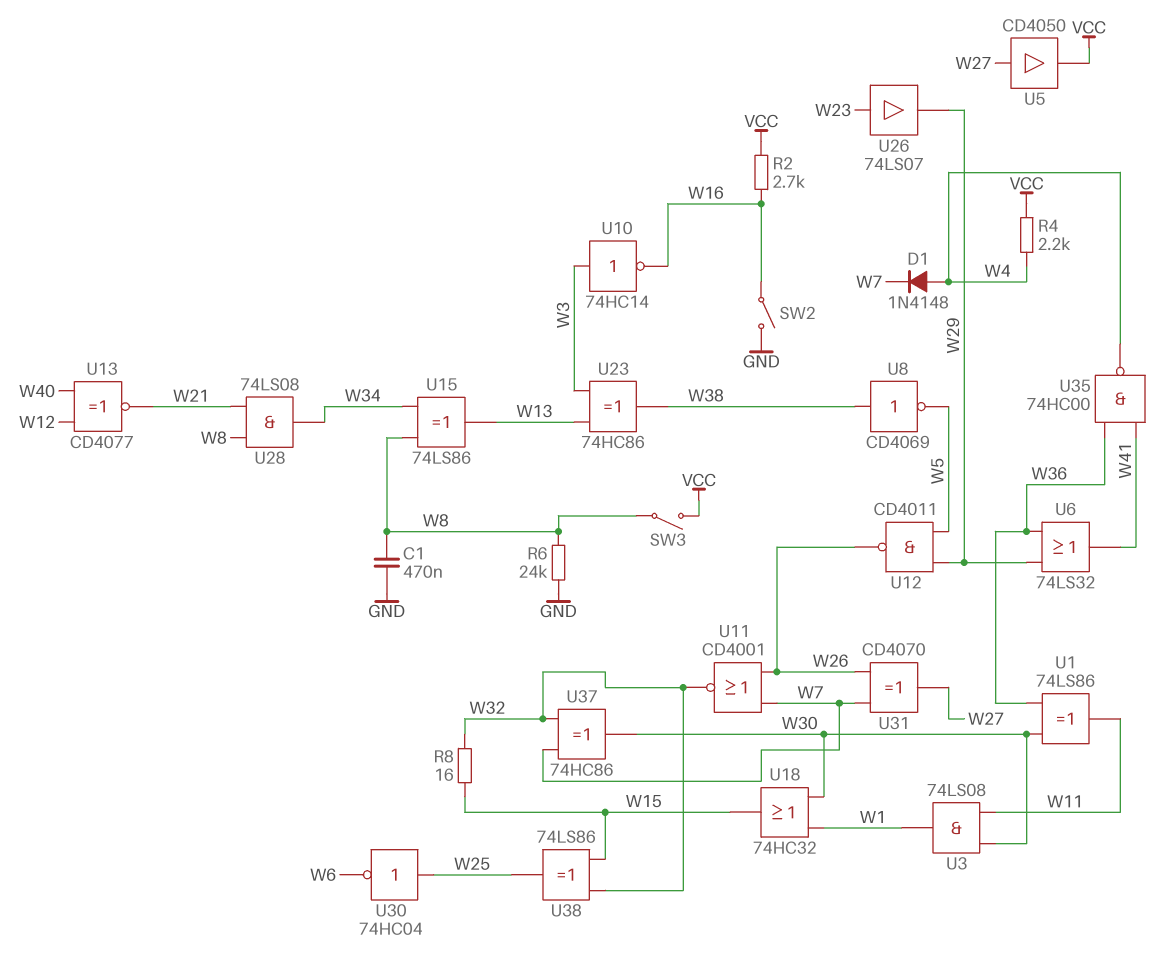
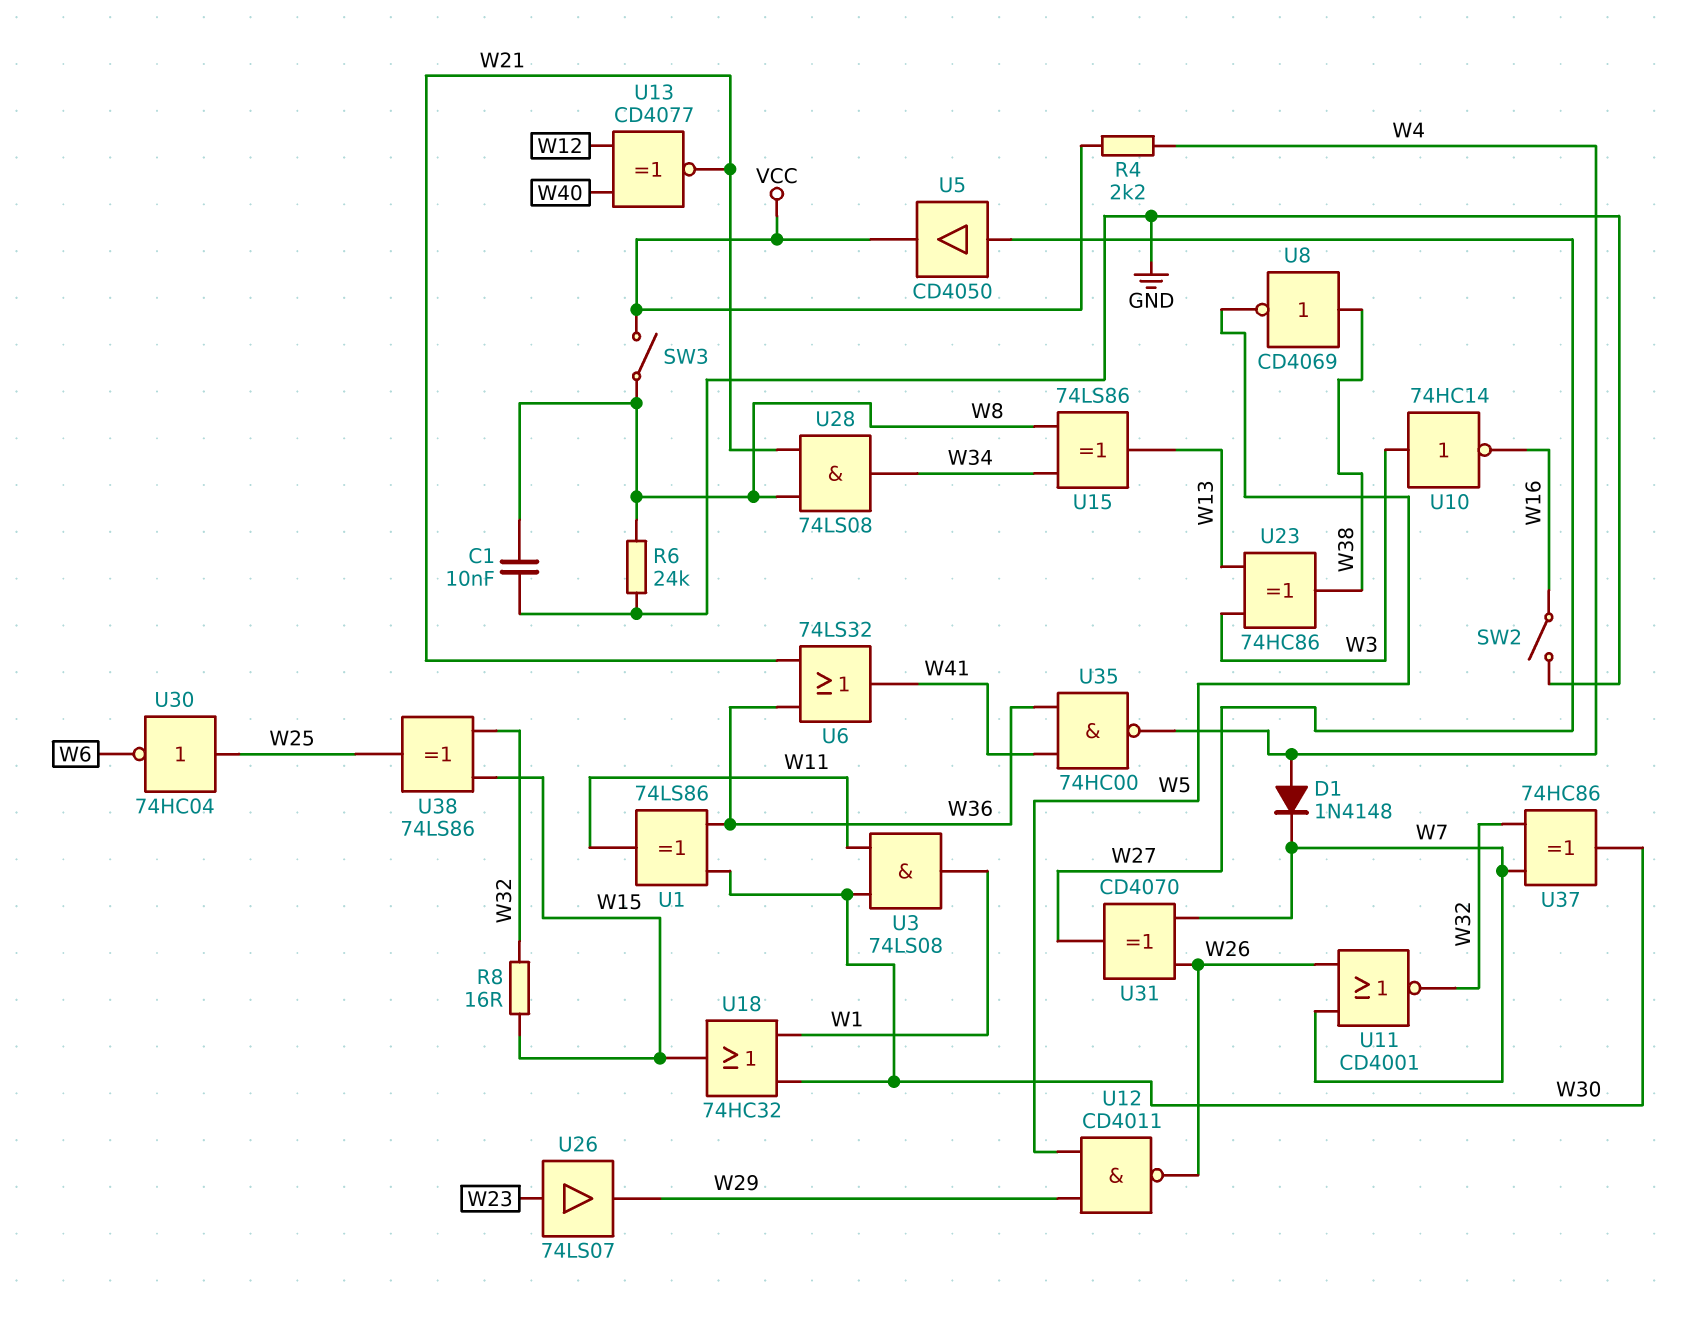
C1: 470nF (GND, W8) -> 10nF (GND, W8)
R2: 2.7k (VCC, W16) -> none
U6: OR 74LS32 (in W29, in W36, out W41) -> OR 74LS32 (in W21, in W36, out W41)

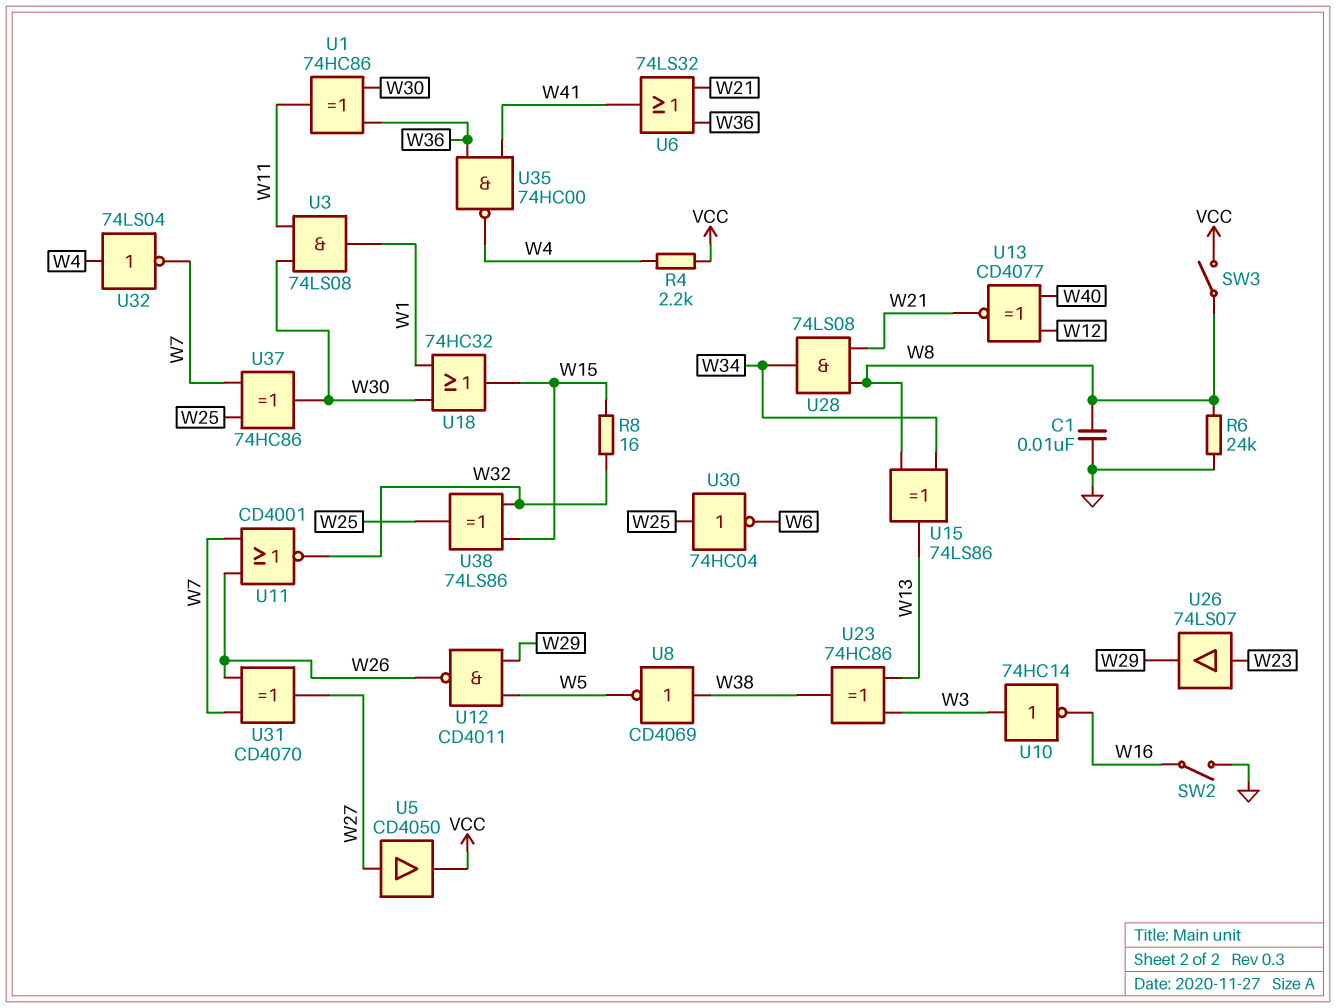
D1: diode 1N4148 (A W4, K W7) -> none
U1: XOR 74LS86 (in W30, in W36, out W11) -> XOR 74HC86 (in W30, in W36, out W11)
U32: none -> NOT 74LS04 (in W4, out W7)
U37: XOR 74HC86 (in W7, in W32, out W30) -> XOR 74HC86 (in W7, in W25, out W30)

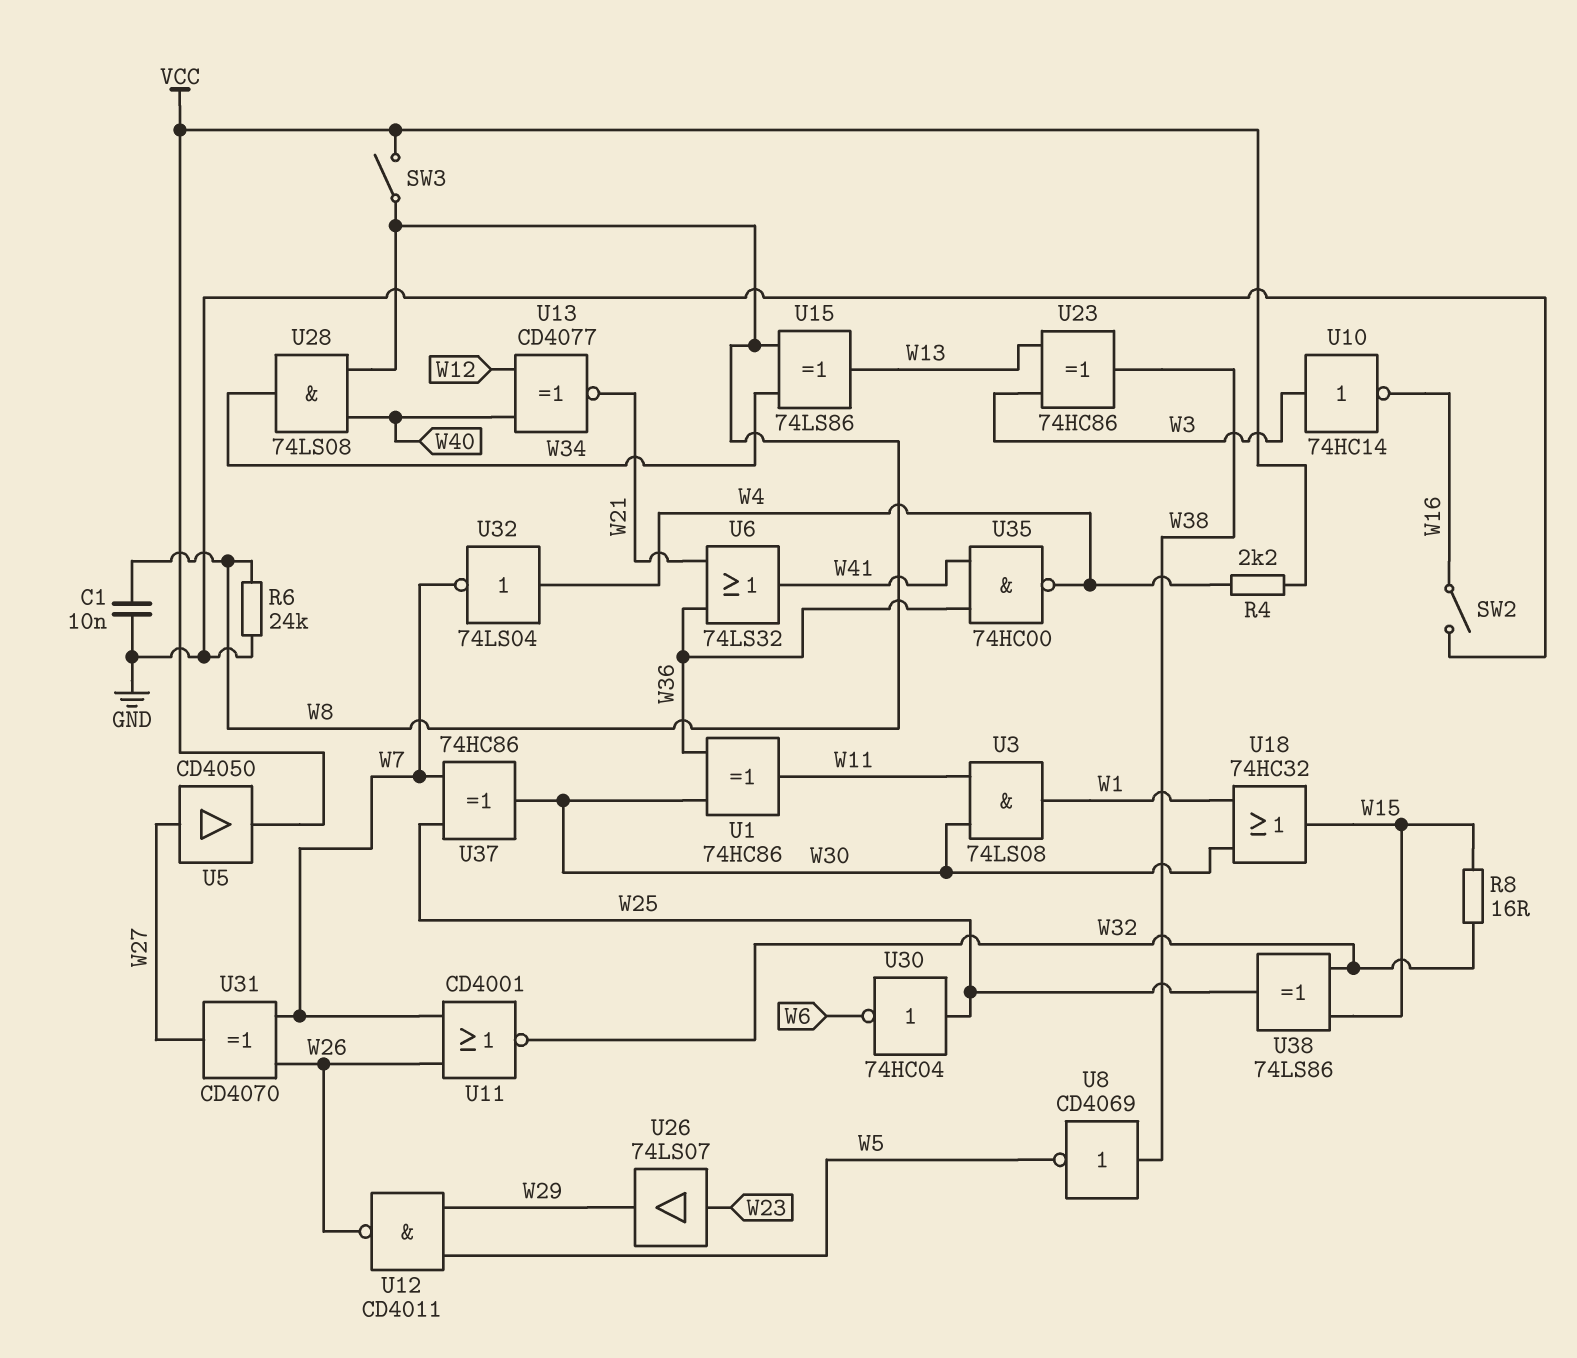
U28: AND 74LS08 (in W8, in W21, out W34) -> AND 74LS08 (in W8, in W40, out W34)

